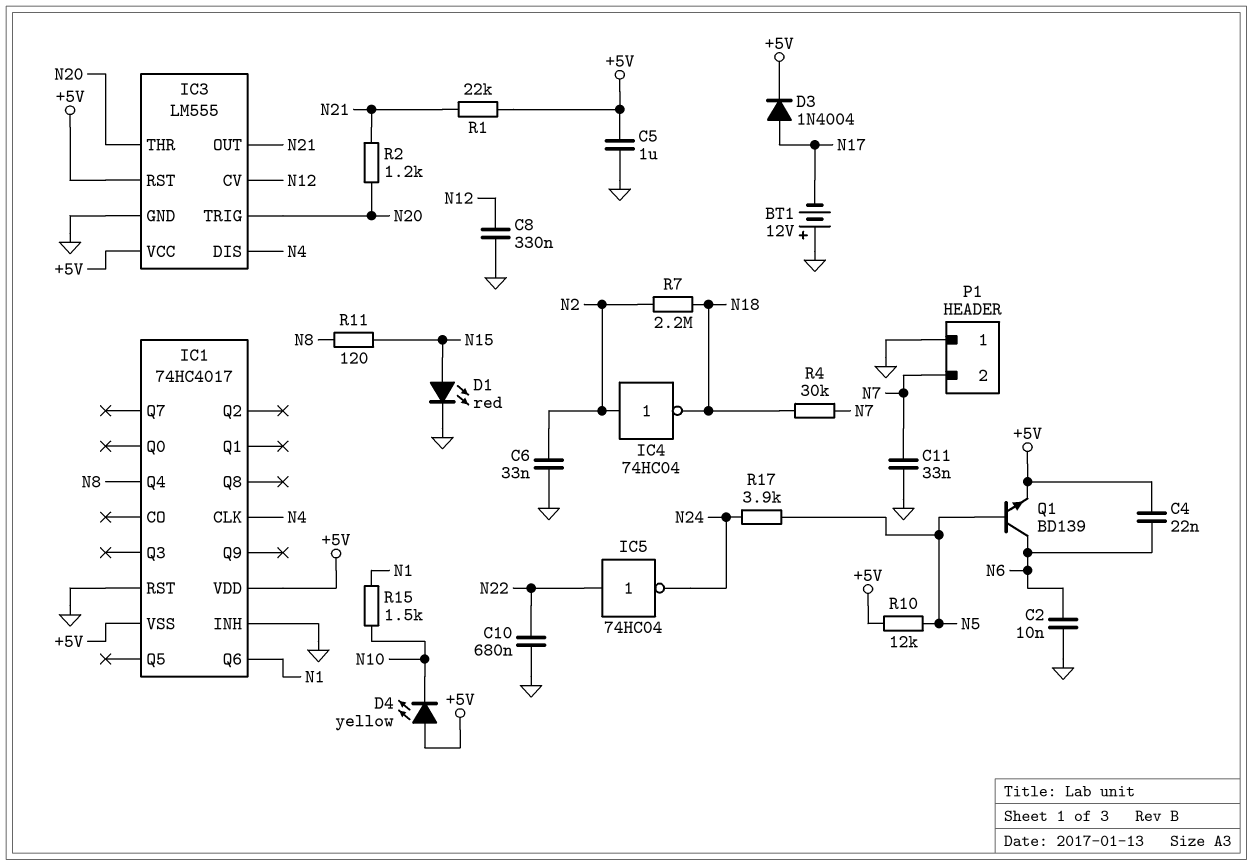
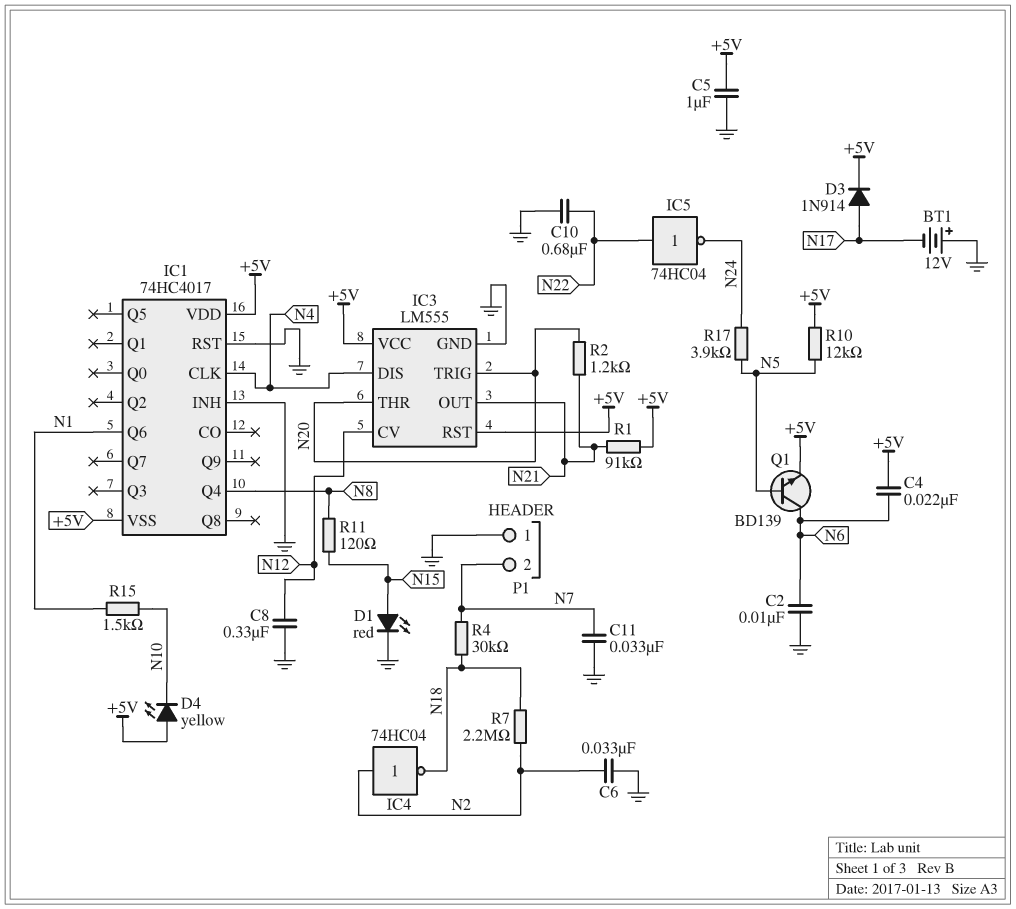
D3: diode 1N4004 (A N17, K +5V) -> diode 1N914 (A N17, K +5V)
R1: 22k (+5V, N21) -> 91k (+5V, N21)

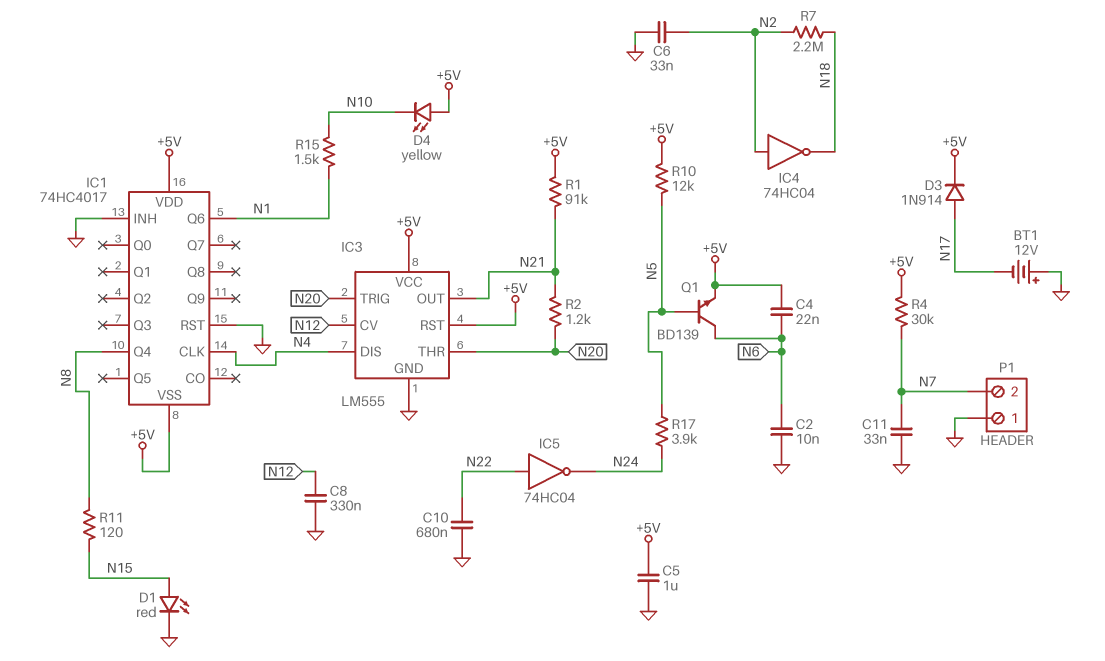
R4: 30k (N7, N18) -> 30k (+5V, N7)

